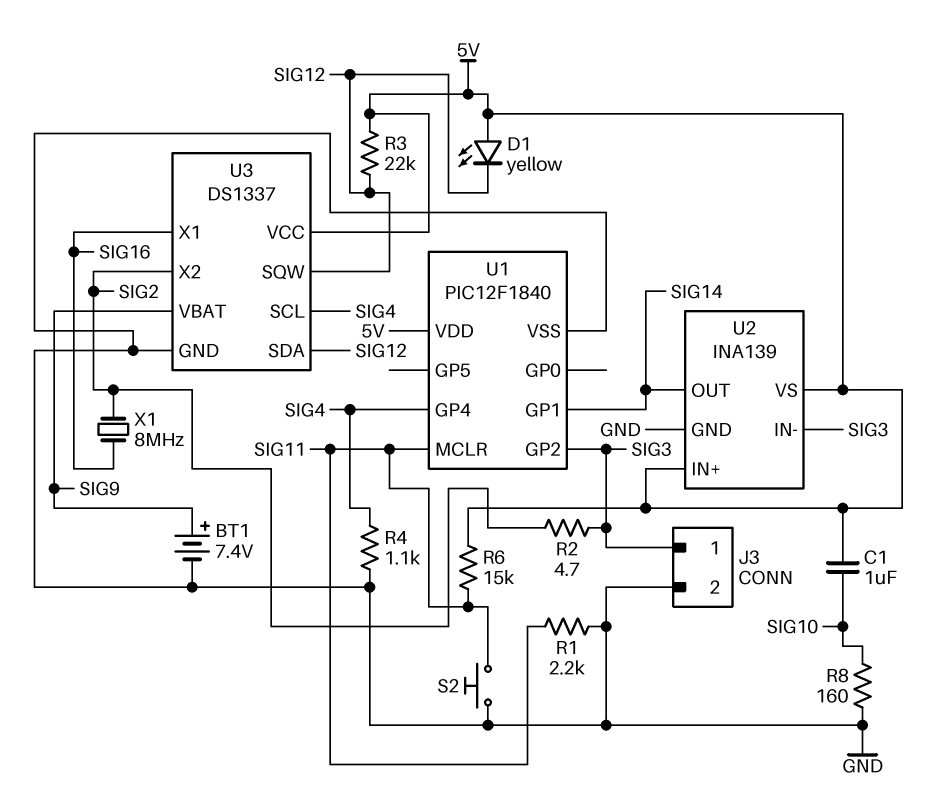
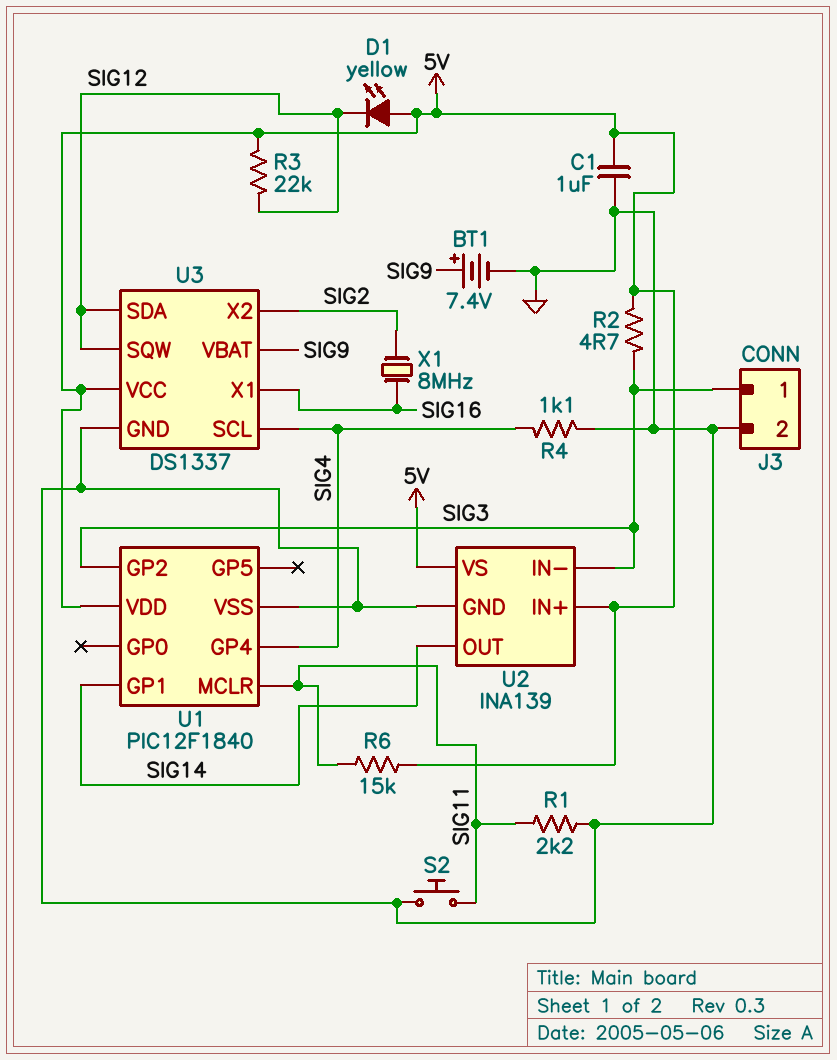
C1: 1uF (5V, SIG10) -> 1uF (5V, GND)
R2: 4.7 (SIG2, SIG3) -> 4.7 (5V, SIG3)
R8: 160 (GND, SIG10) -> none

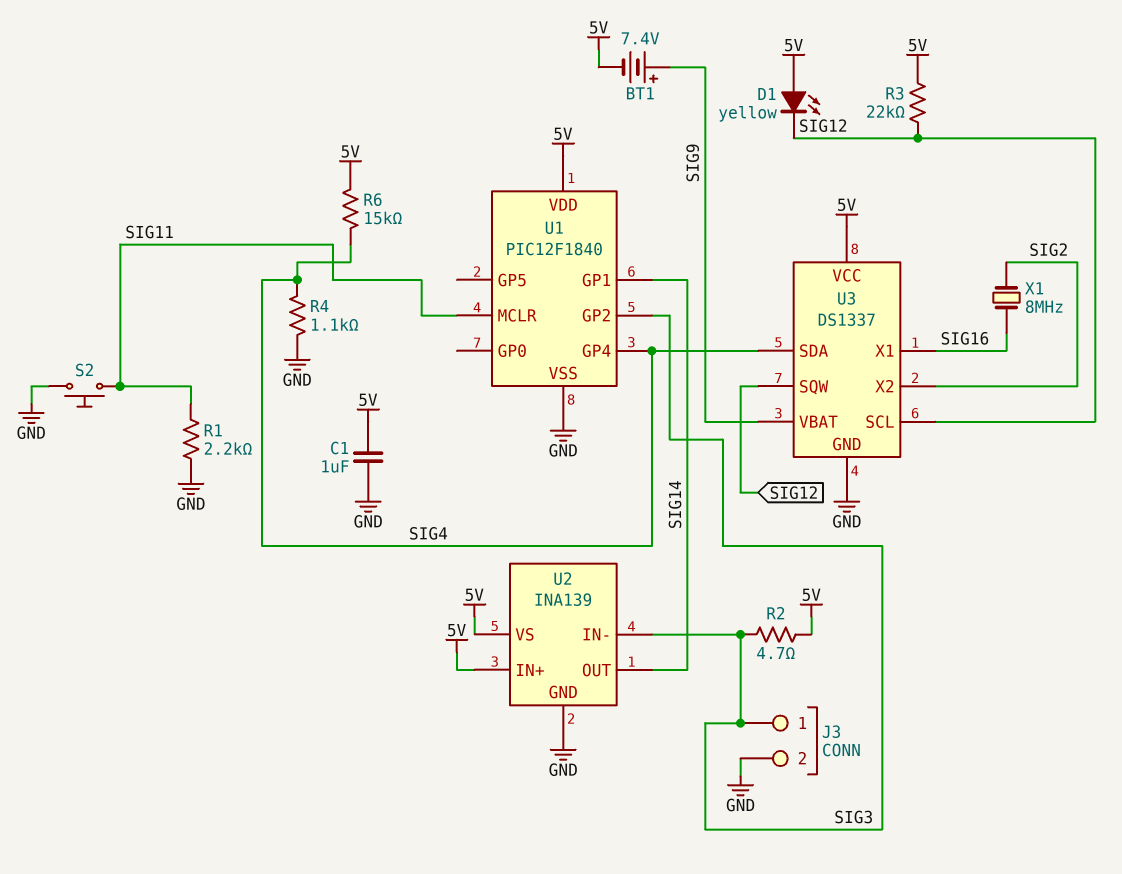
BT1: 7.4V (plus SIG9, minus GND) -> 7.4V (plus SIG9, minus 5V)
R6: 15k (5V, SIG11) -> 15k (5V, SIG4)
U3 pin SCL: SIG4 -> SIG12
U3 pin SDA: SIG12 -> SIG4

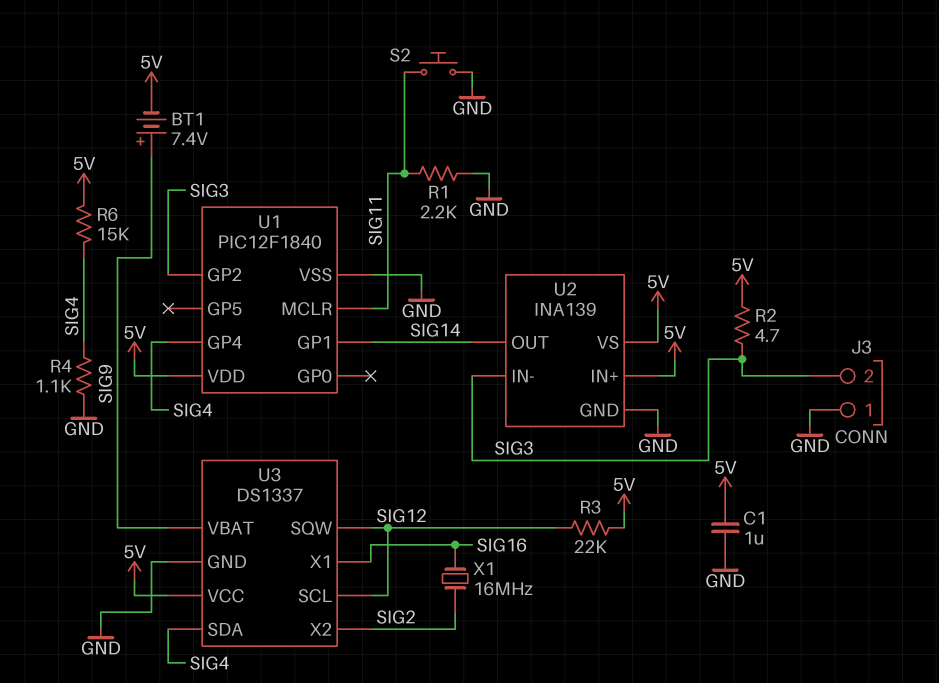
D1: LED yellow (A 5V, K SIG12) -> none
J3 pin 1: SIG3 -> GND
J3 pin 2: GND -> SIG3
X1: 8MHz (SIG2, SIG16) -> 16MHz (SIG2, SIG16)

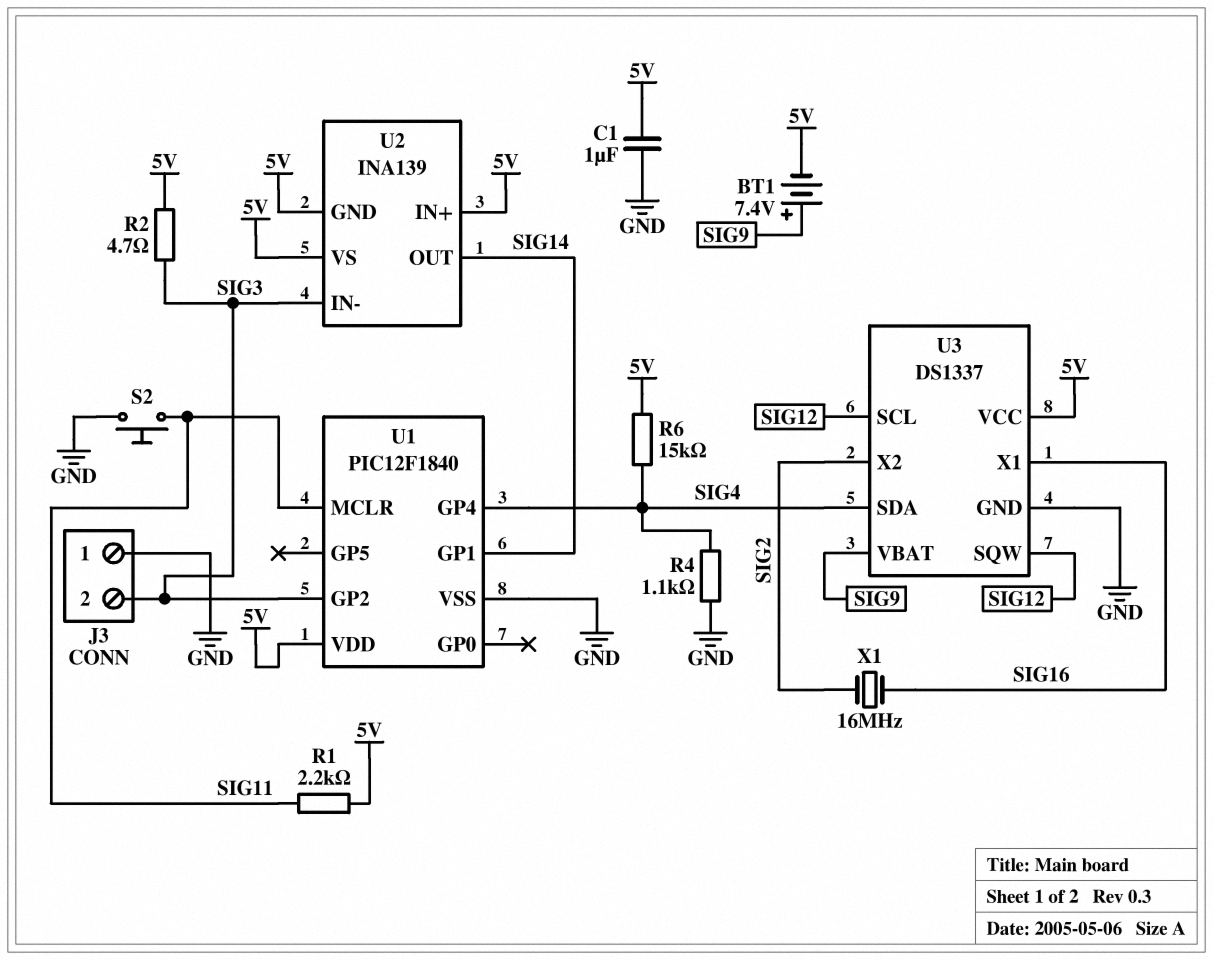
R1: 2.2k (GND, SIG11) -> 2.2k (5V, SIG11)
R3: 22k (5V, SIG12) -> none
U2 pin GND: GND -> 5V

